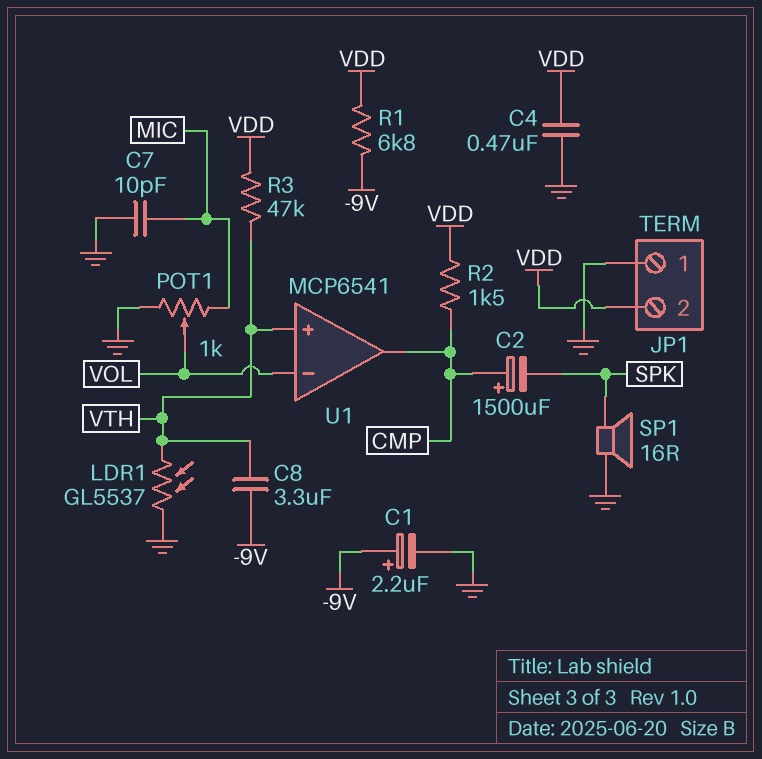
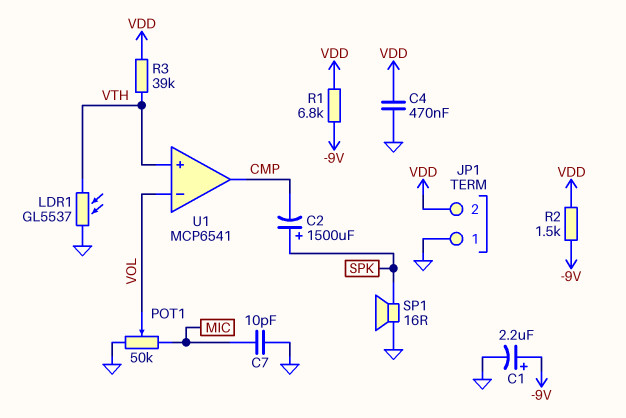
C2: 1500uF (plus CMP, minus SPK) -> 1500uF (plus SPK, minus CMP)
C8: 3.3uF (-9V, VTH) -> none
POT1: 1k (GND, MIC, wiper VOL) -> 50k (GND, MIC, wiper VOL)
R2: 1.5k (CMP, VDD) -> 1.5k (-9V, VDD)
R3: 47k (VDD, VTH) -> 39k (VDD, VTH)

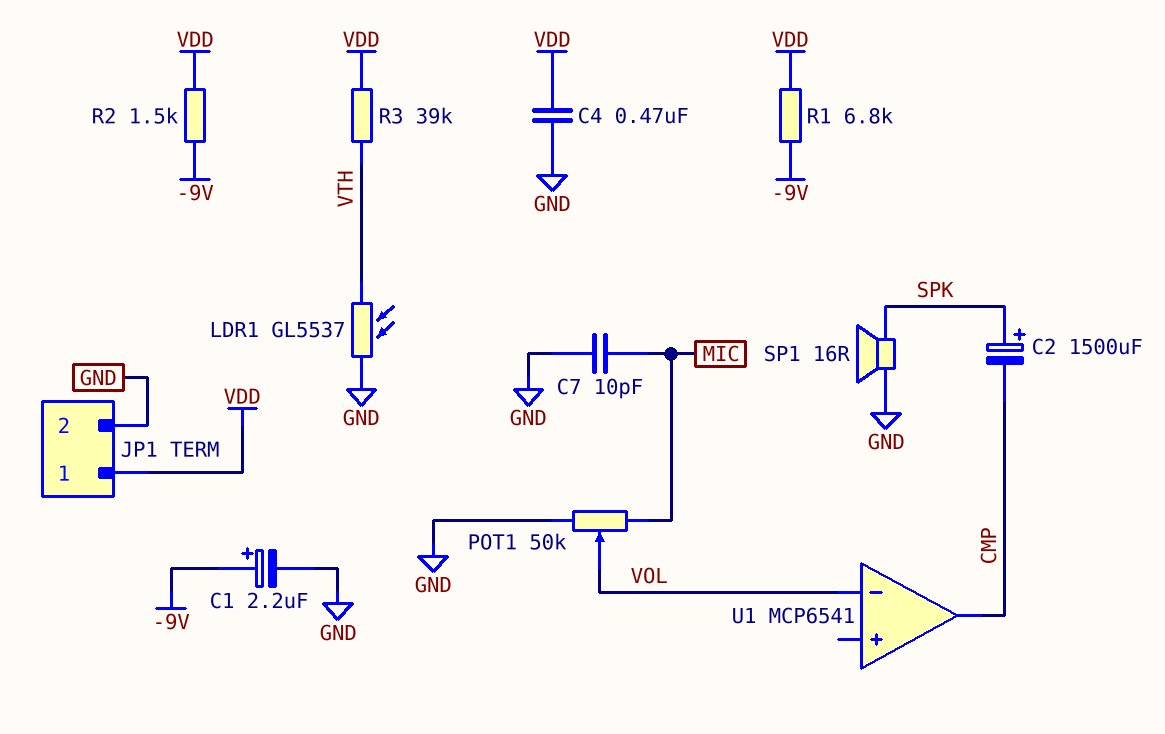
JP1 pin 1: GND -> VDD
JP1 pin 2: VDD -> GND
U1 pin in+: VTH -> none

